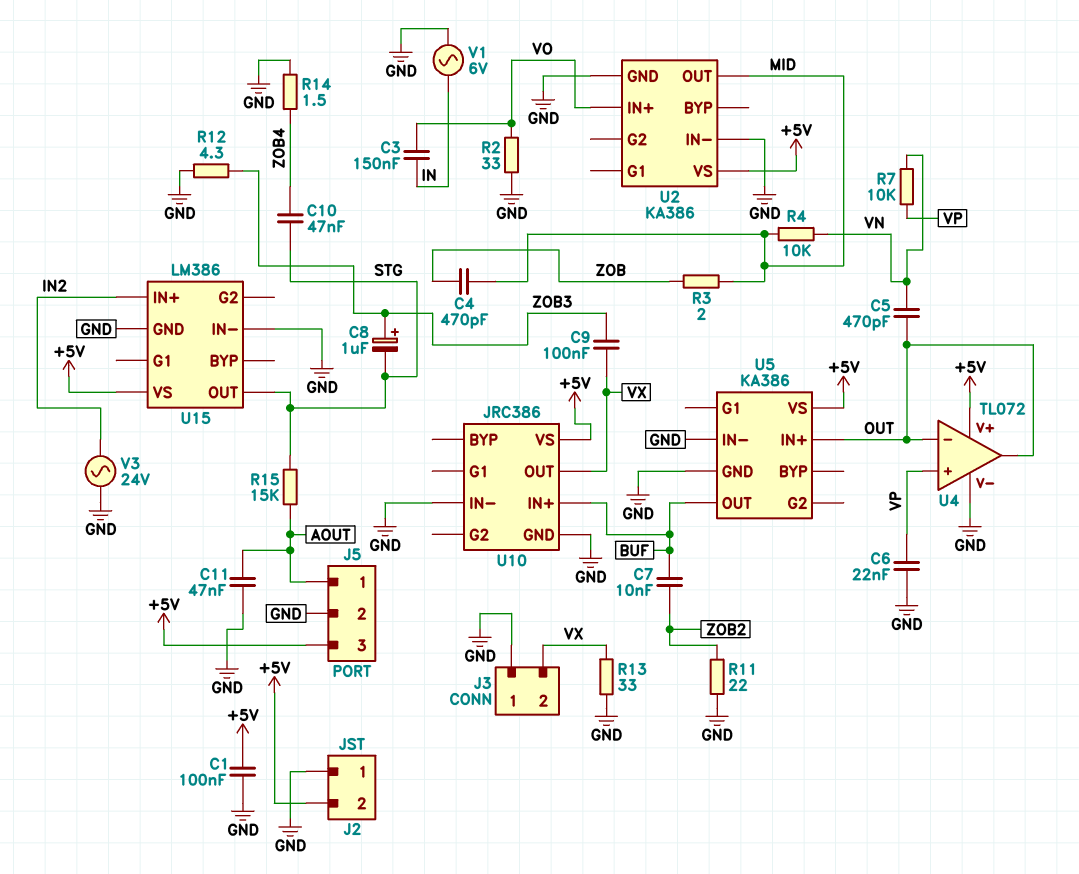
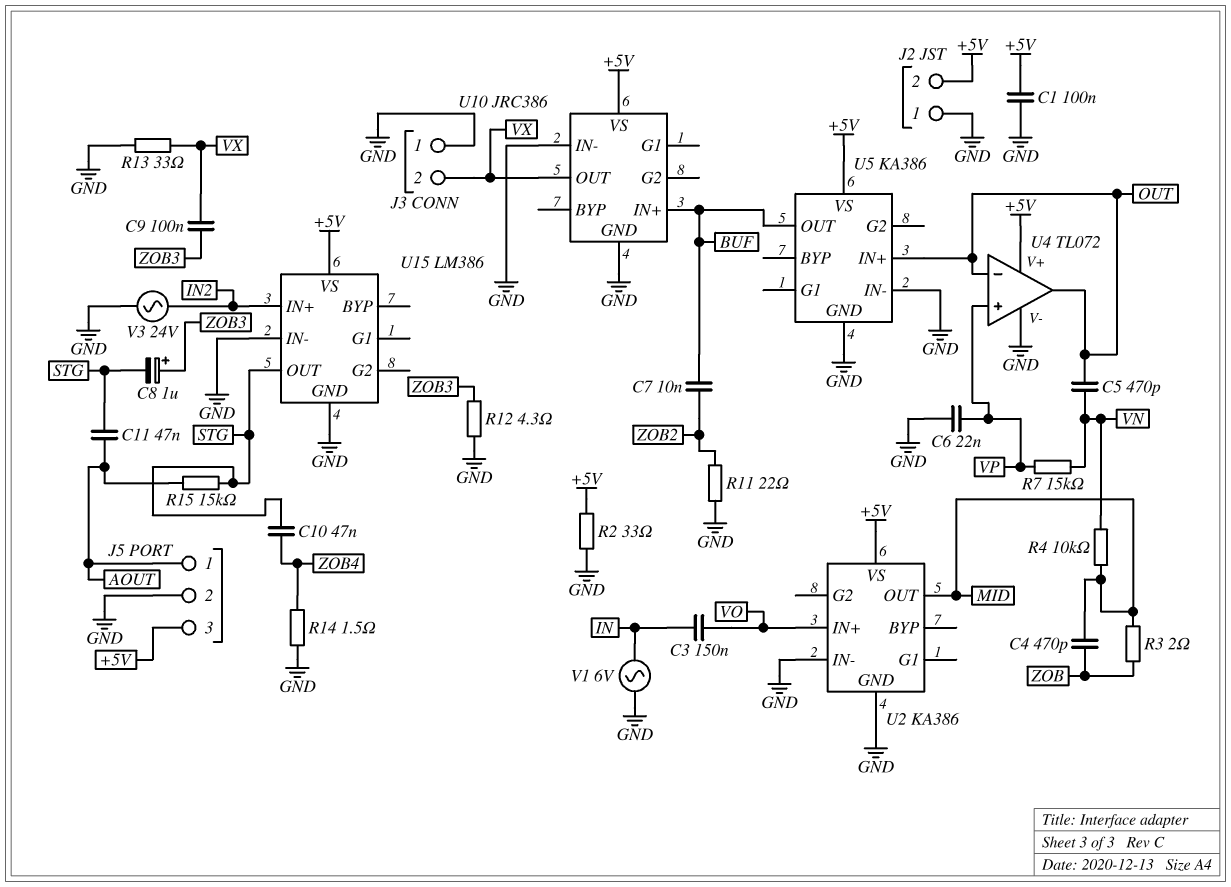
C11: 47nF (AOUT, GND) -> 47nF (AOUT, STG)
R2: 33 (GND, VO) -> 33 (+5V, GND)
R7: 10k (VN, VP) -> 15k (VN, VP)

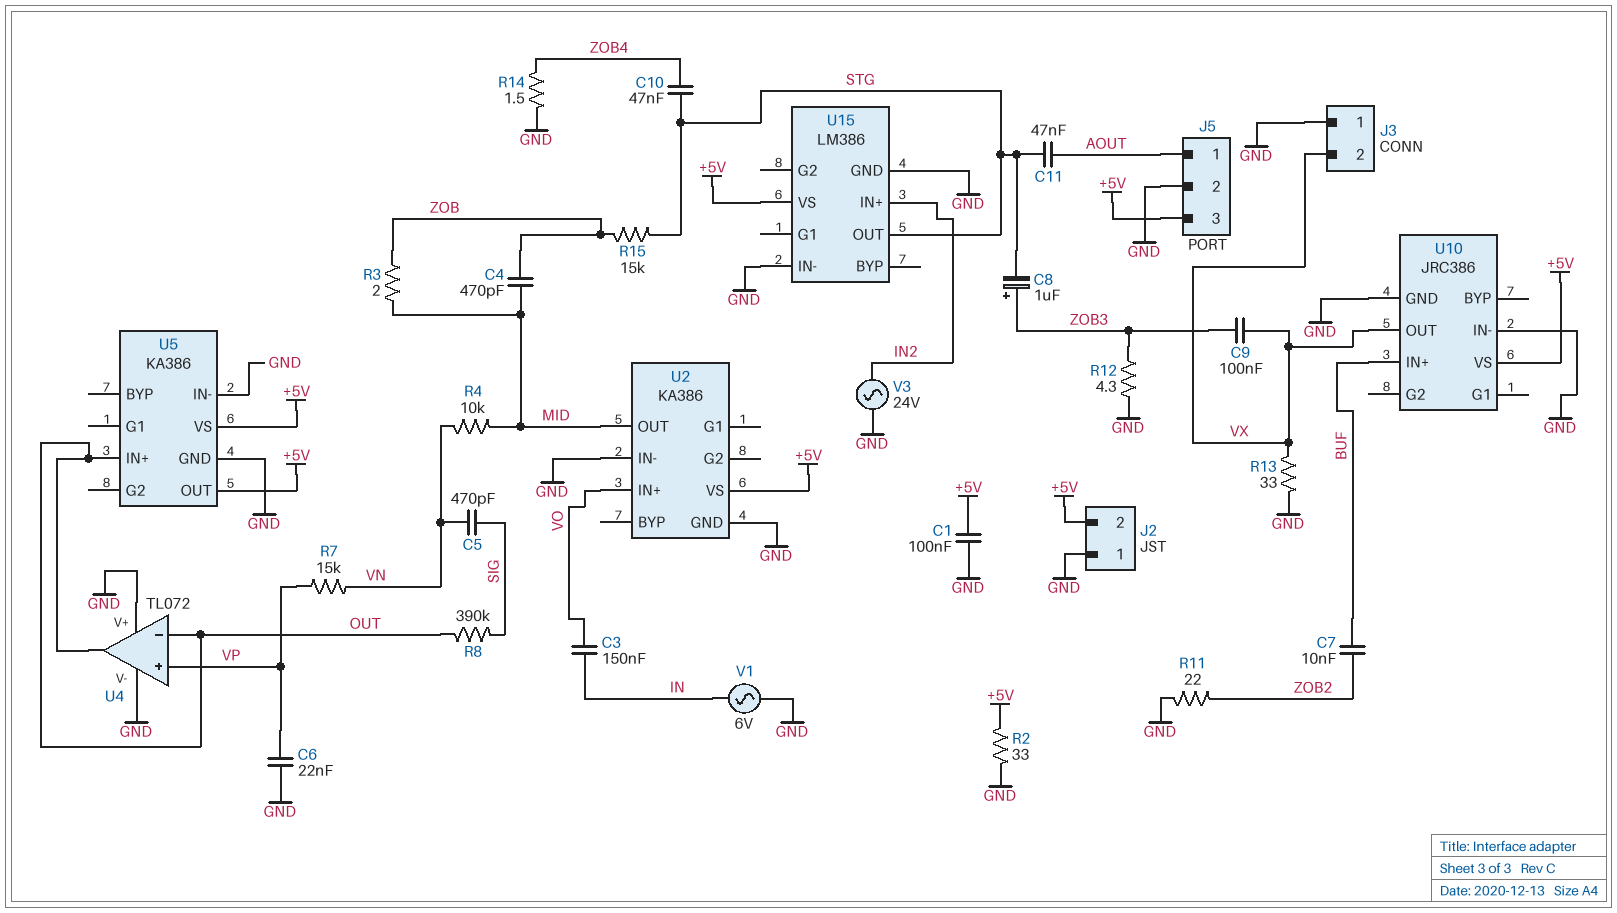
C5: 470pF (OUT, VN) -> 470pF (SIG, VN)
R8: none -> 390k (OUT, SIG)
R15: 15k (AOUT, STG) -> 15k (STG, ZOB)
U4 pin V+: +5V -> GND
U5 pin OUT: BUF -> +5V

